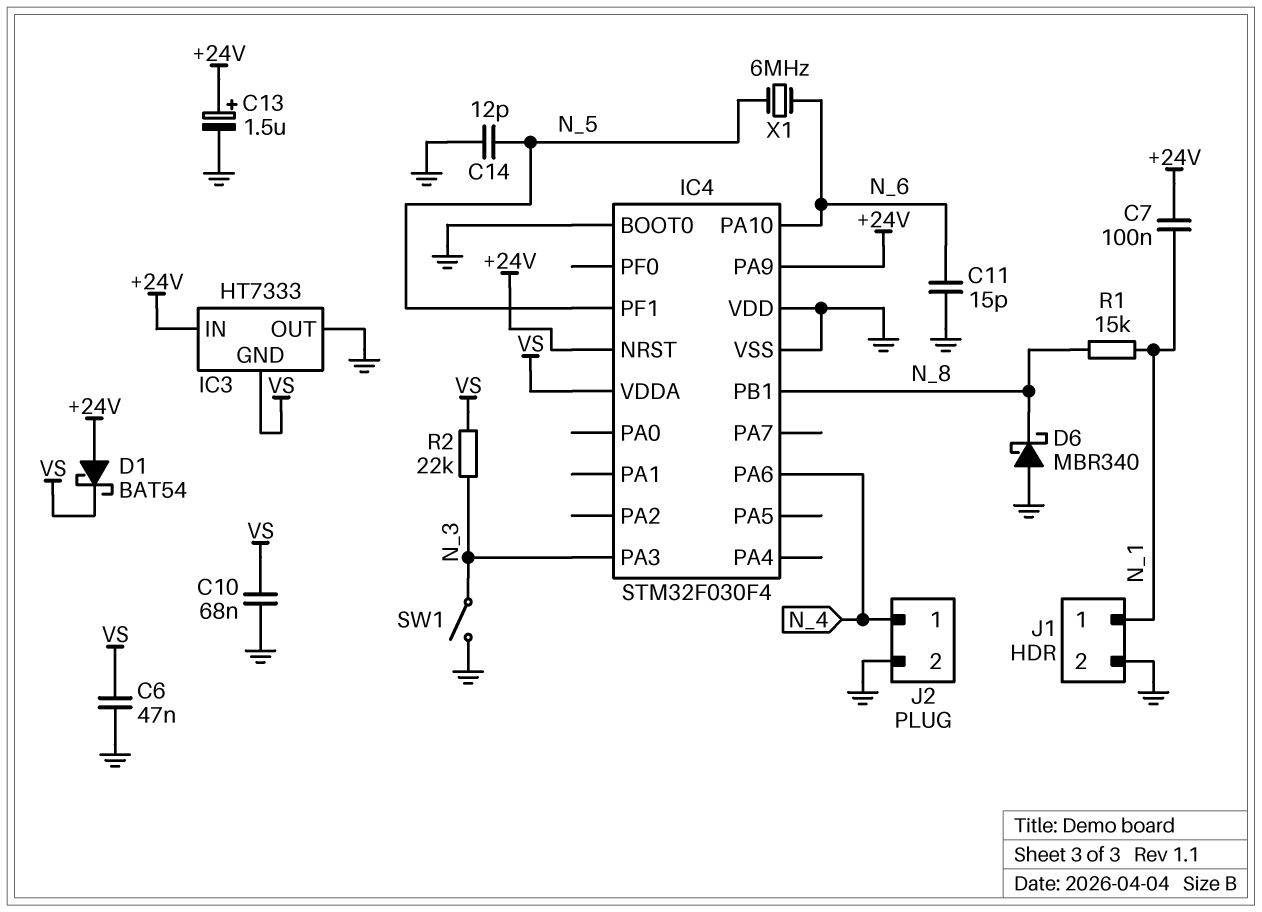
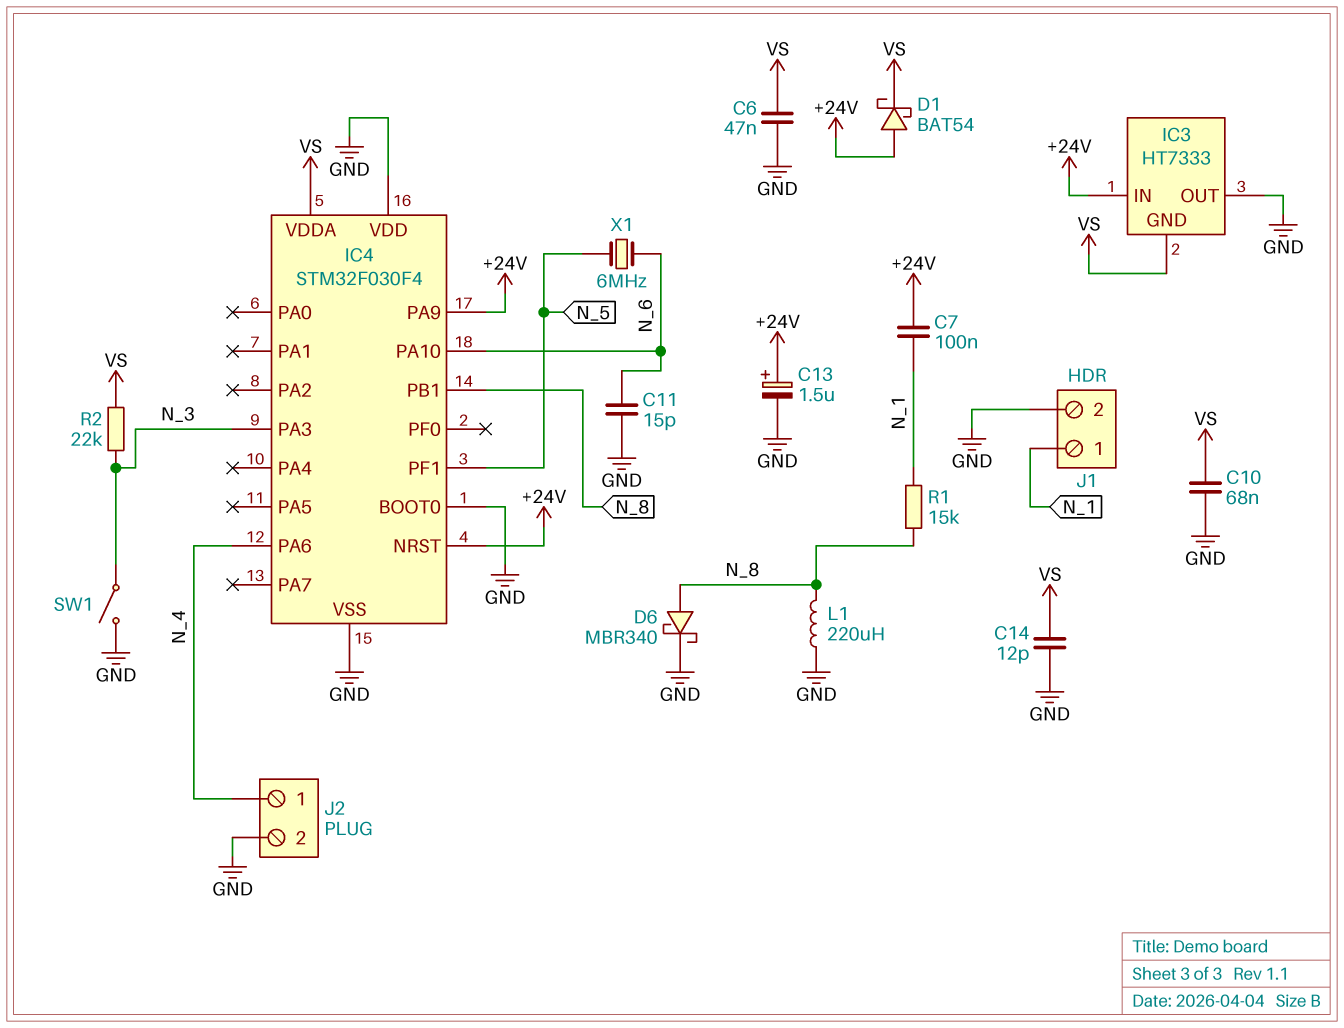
C14: 12pF (GND, N_5) -> 12pF (GND, VS)
D6: schottky MBR340 (A GND, K N_8) -> schottky MBR340 (A N_8, K GND)
L1: none -> 220uH (GND, N_8)

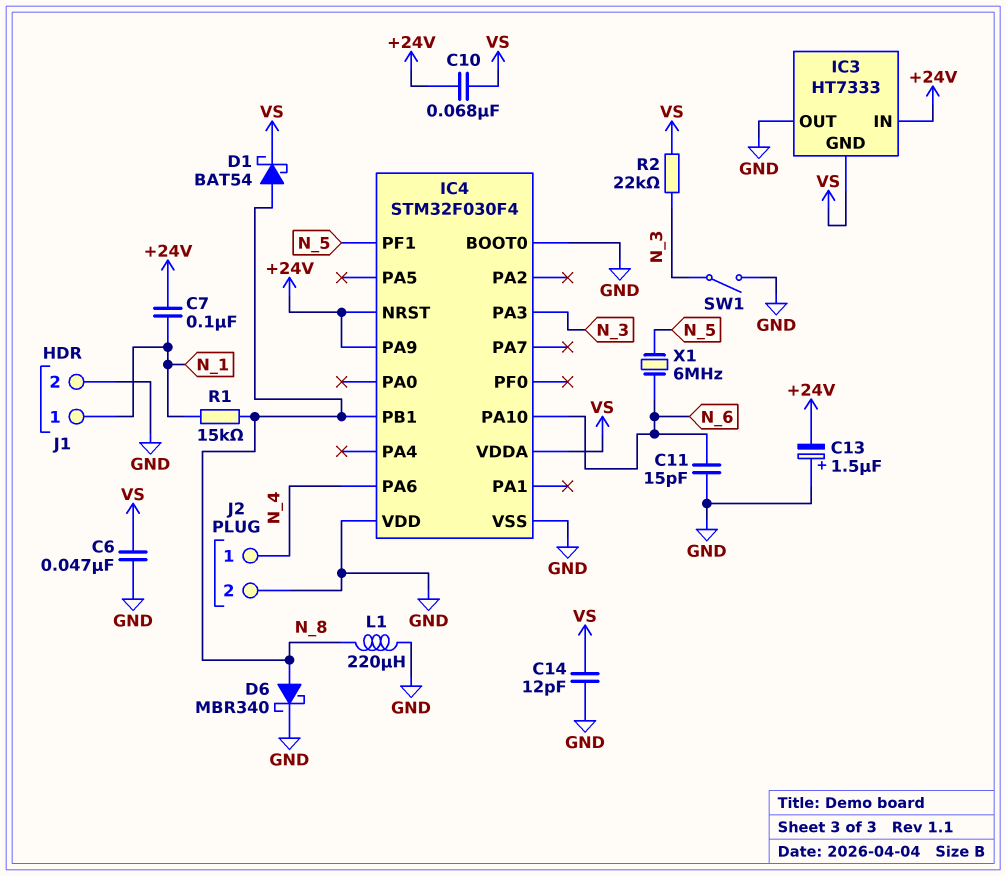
C10: 68nF (GND, VS) -> 68nF (+24V, VS)
C13: 1.5uF (plus +24V, minus GND) -> 1.5uF (plus GND, minus +24V)
D1: schottky BAT54 (A +24V, K VS) -> schottky BAT54 (A N_8, K VS)

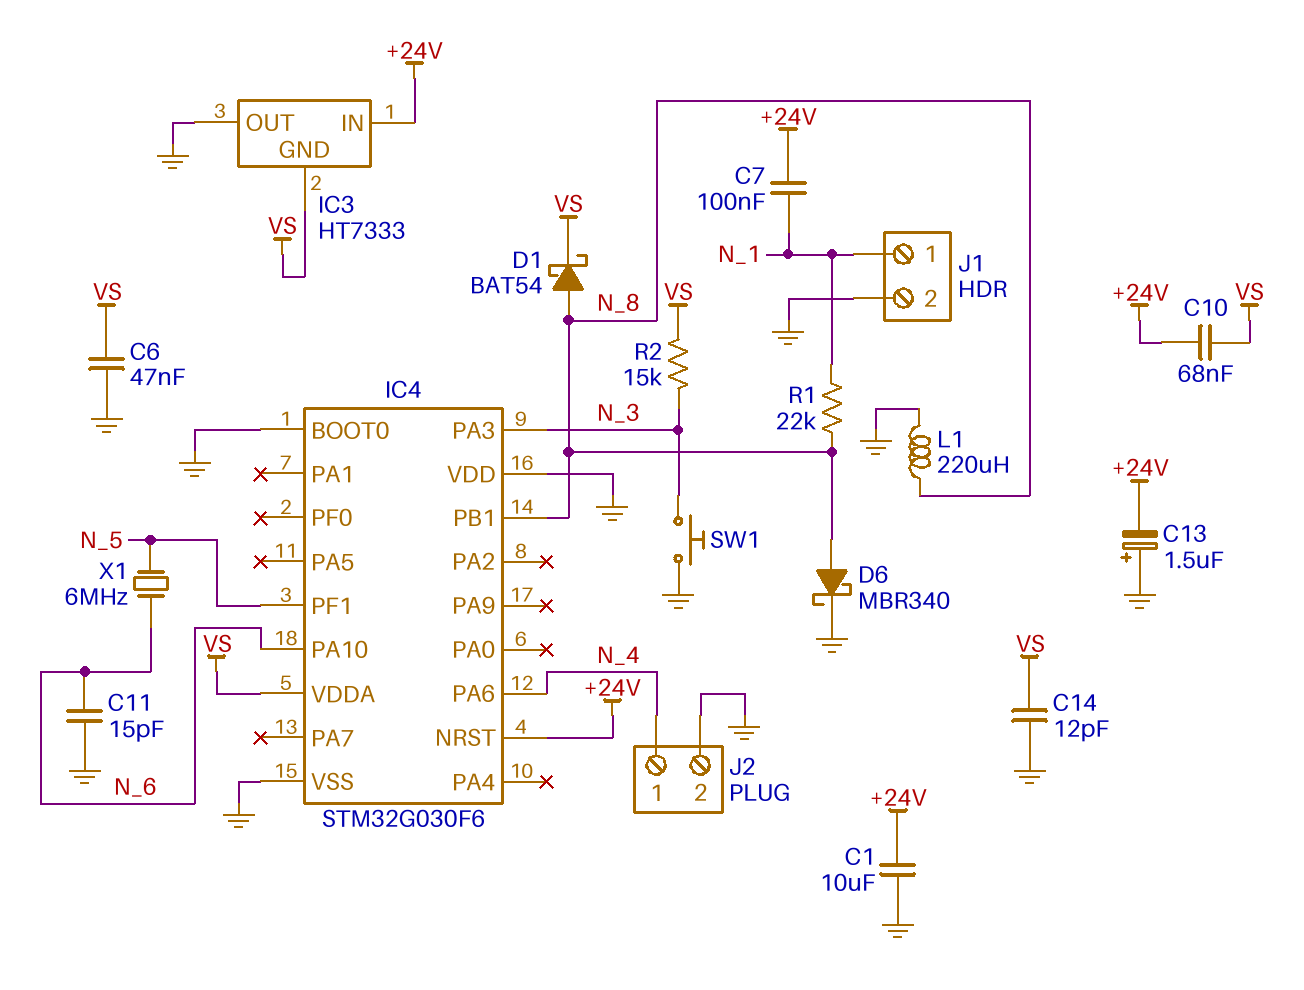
C1: none -> 10uF (+24V, GND)
IC4: STM32F030F4 -> STM32G030F6
IC4 pin PA9: +24V -> none
R1: 15k (N_1, N_8) -> 22k (N_1, N_8)
R2: 22k (N_3, VS) -> 15k (N_3, VS)
SW1: switch (GND, N_3) -> button (GND, N_3)

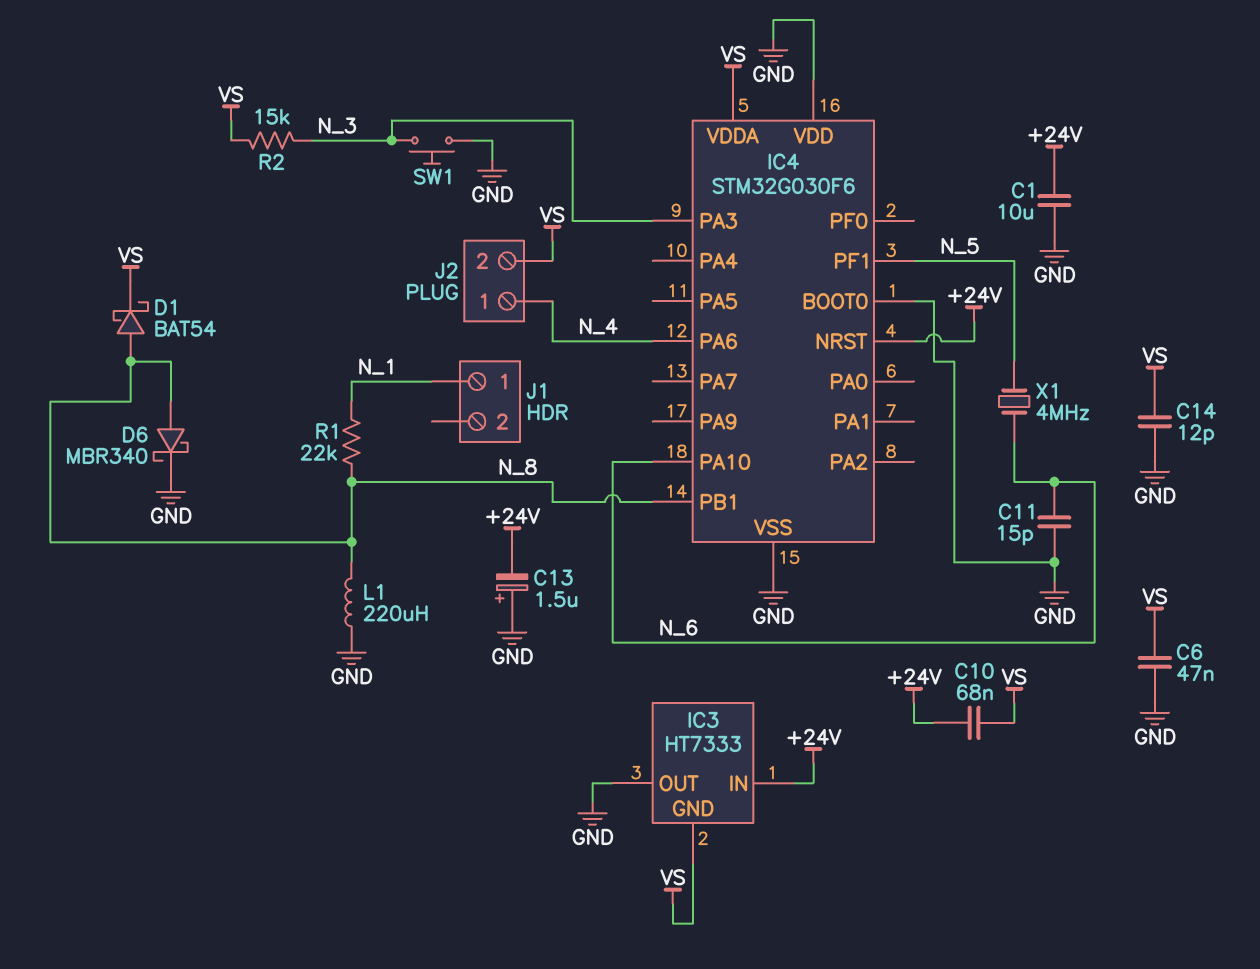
C7: 100nF (+24V, N_1) -> none
J1 pin 2: GND -> none
J2 pin 2: GND -> VS
X1: 6MHz (N_5, N_6) -> 4MHz (N_5, N_6)

